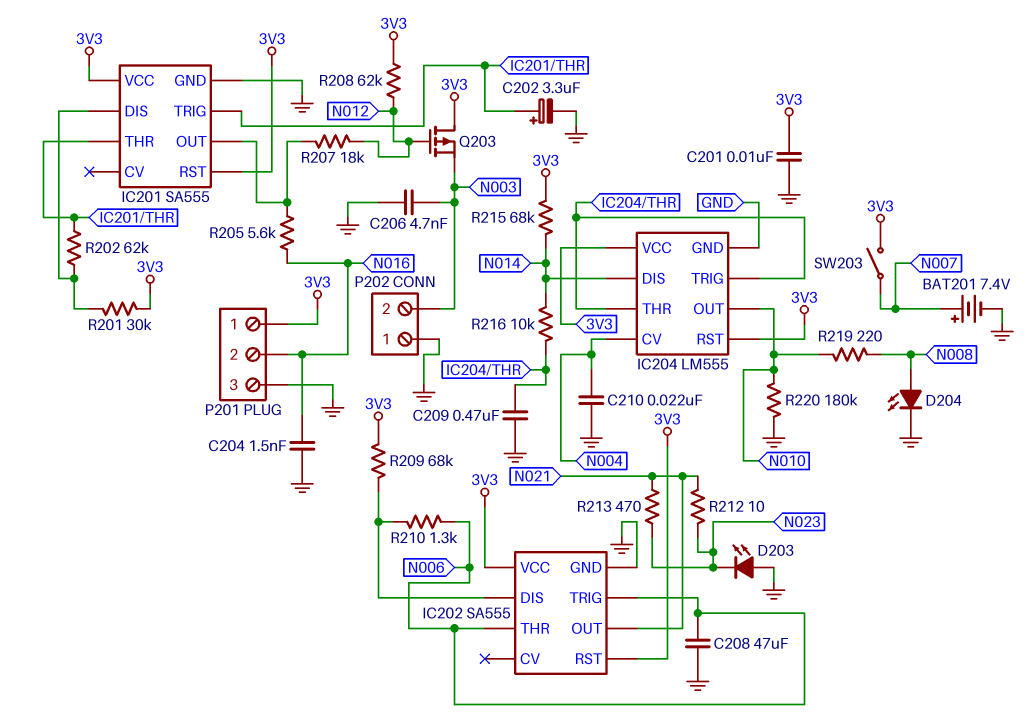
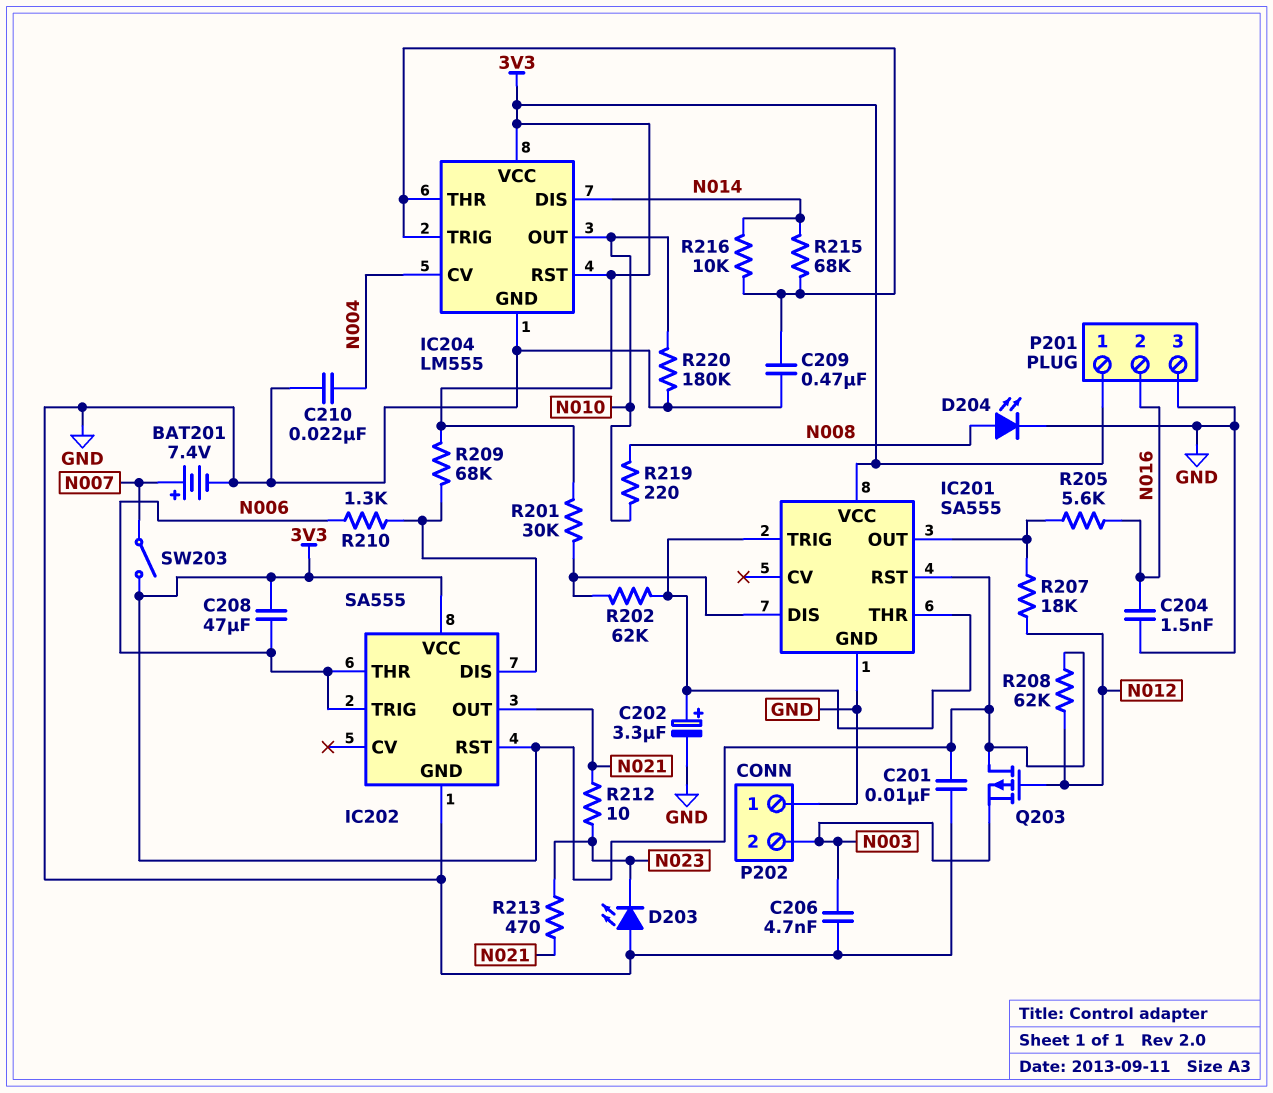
C208: 47uF (GND, N006) -> 47uF (3V3, N006)
R215: 68k (3V3, N014) -> 68k (IC204/THR, N014)

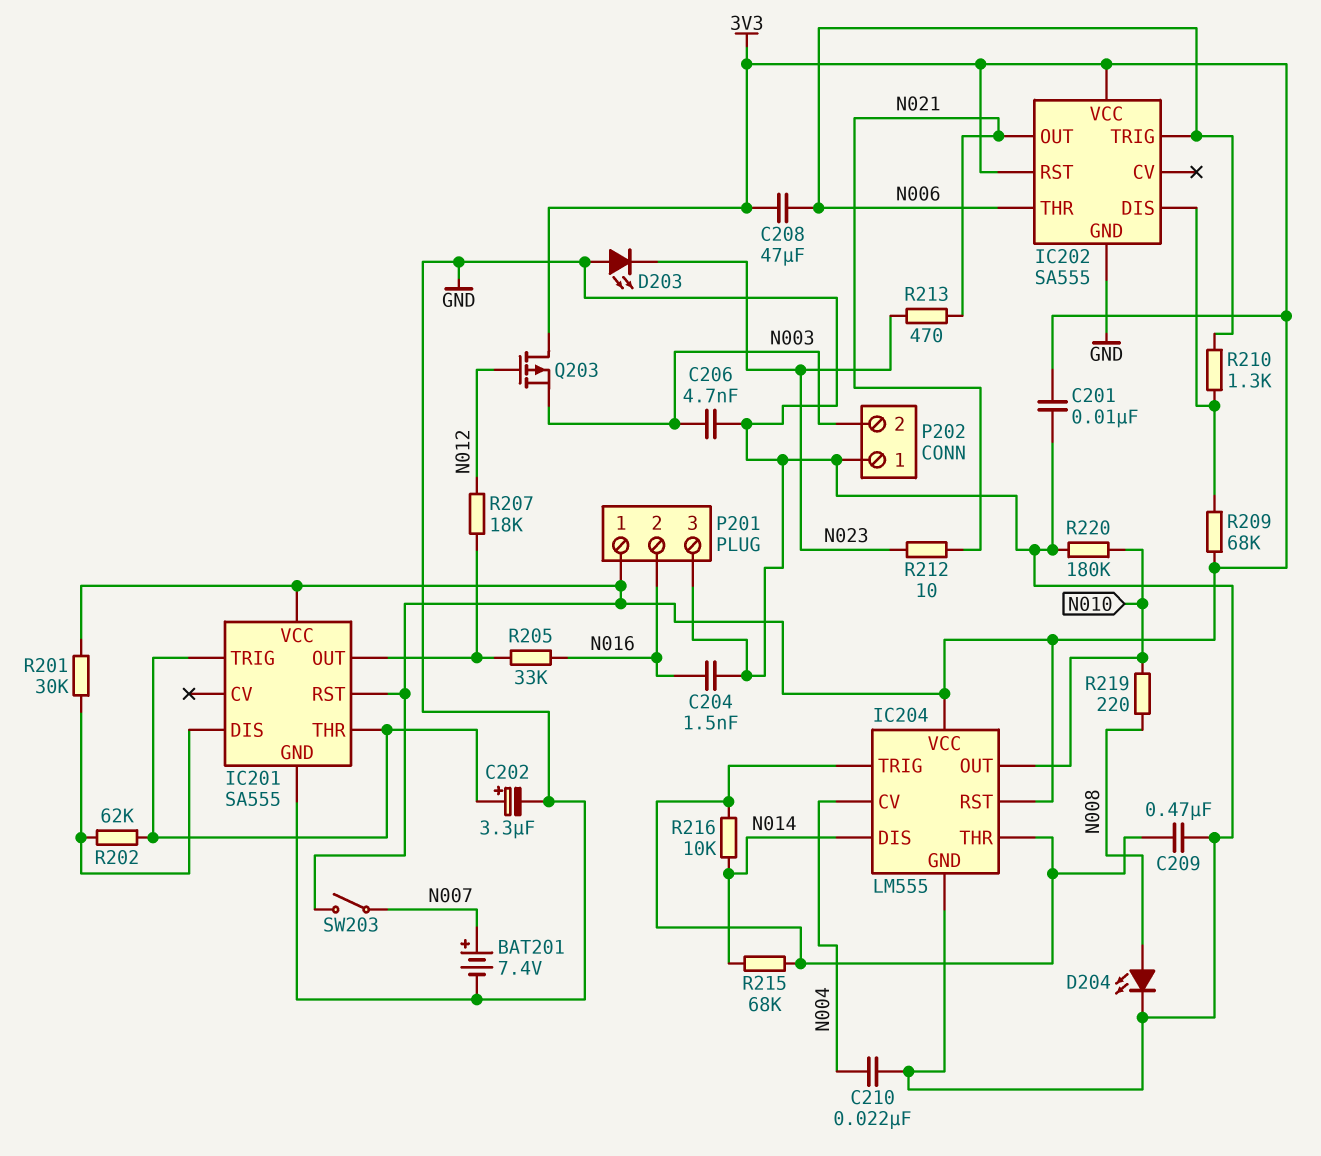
R205: 5.6k (IC201/OUT, N016) -> 33k (IC201/OUT, N016)
R208: 62k (3V3, N012) -> none

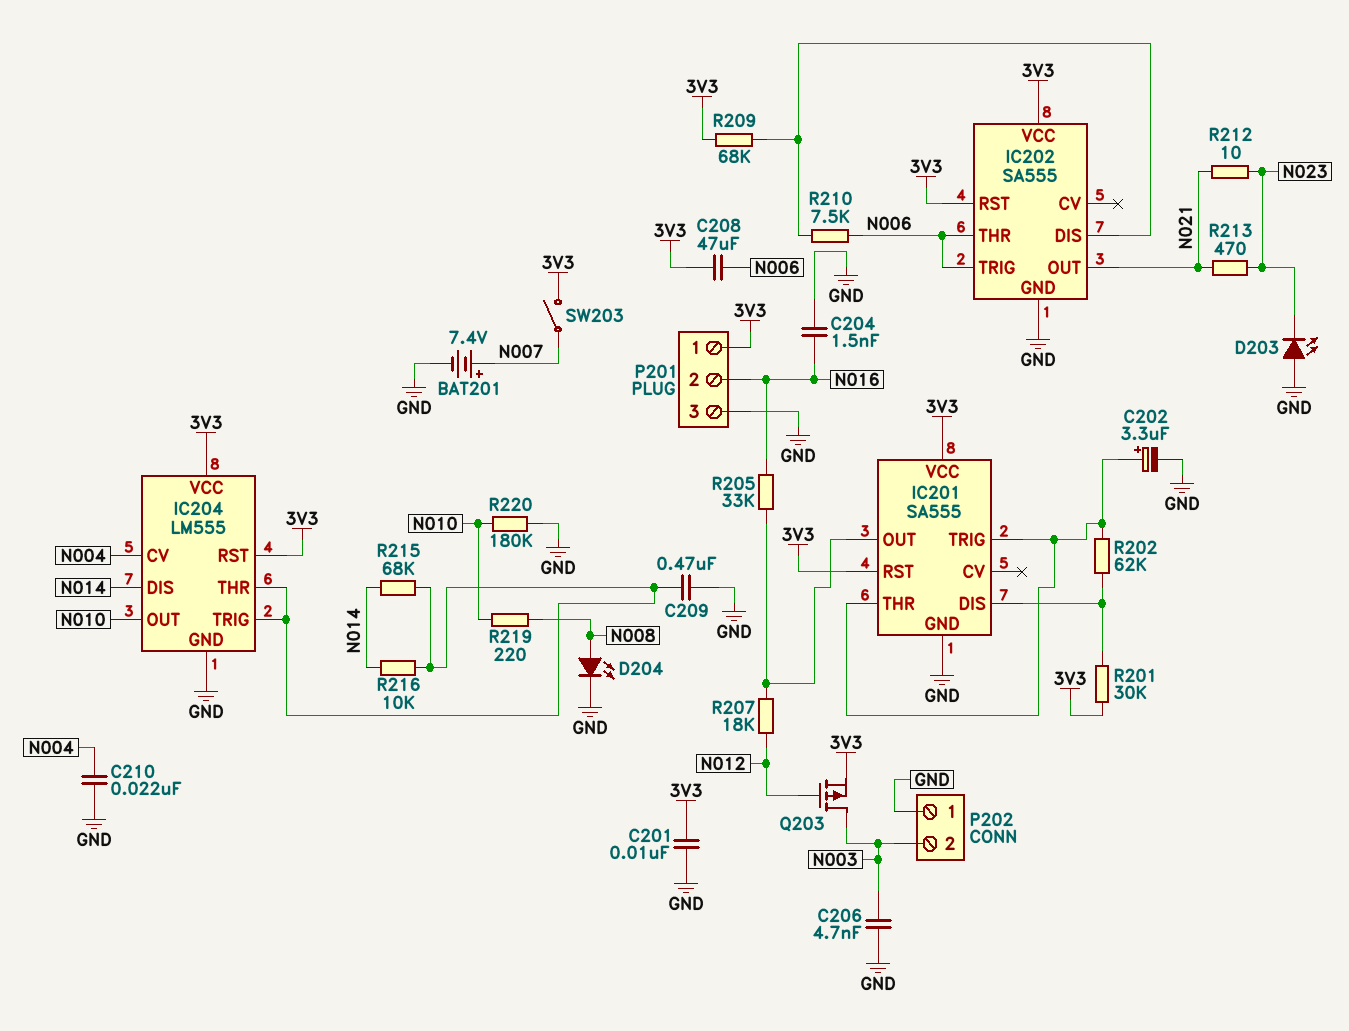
Q203: PMOS (G N012, D 3V3, S N003) -> PMOS (G N012, D N003, S 3V3)
R210: 1.3k (IC202/DIS, N006) -> 7.5k (IC202/DIS, N006)

